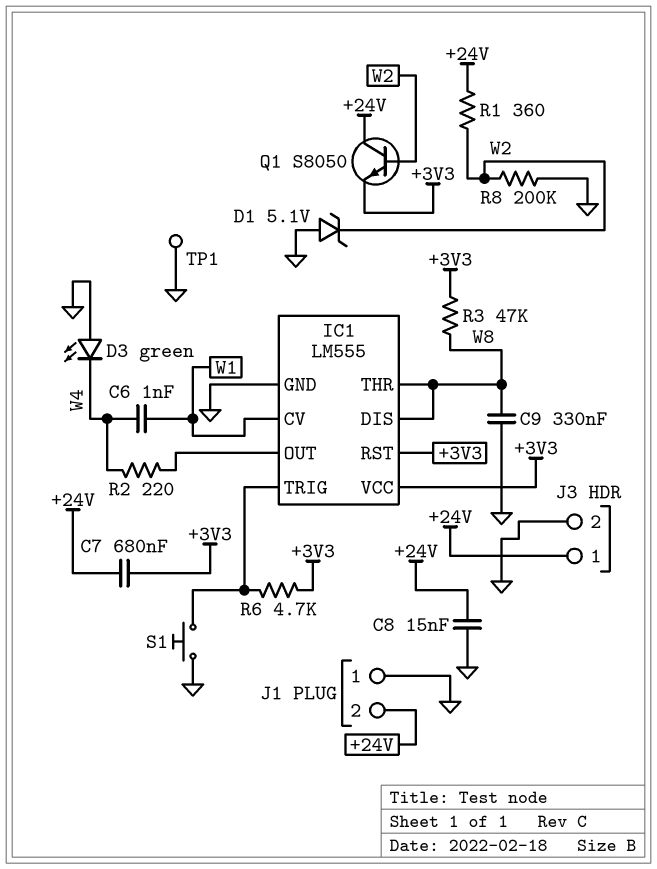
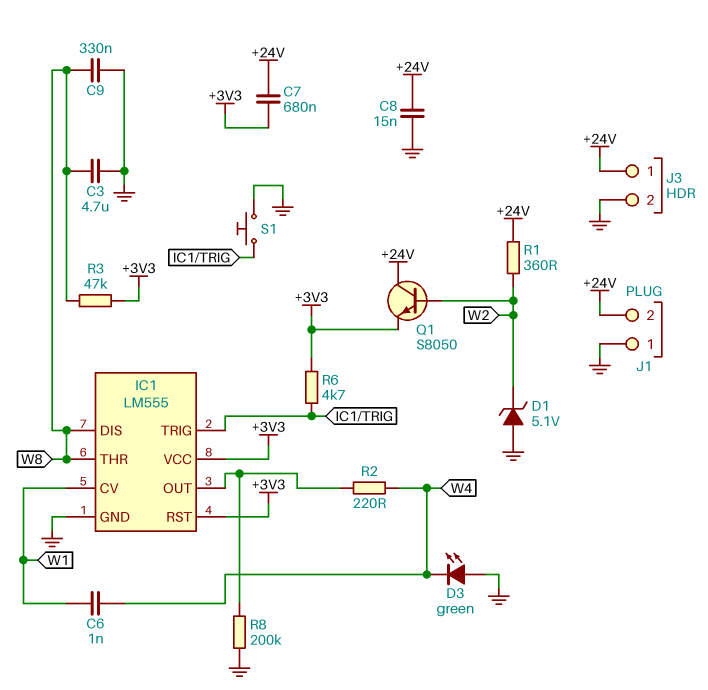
C3: none -> 4.7uF (GND, W8)
R8: 200k (GND, W2) -> 200k (GND, IC1/OUT)
TP1: test point (GND) -> none

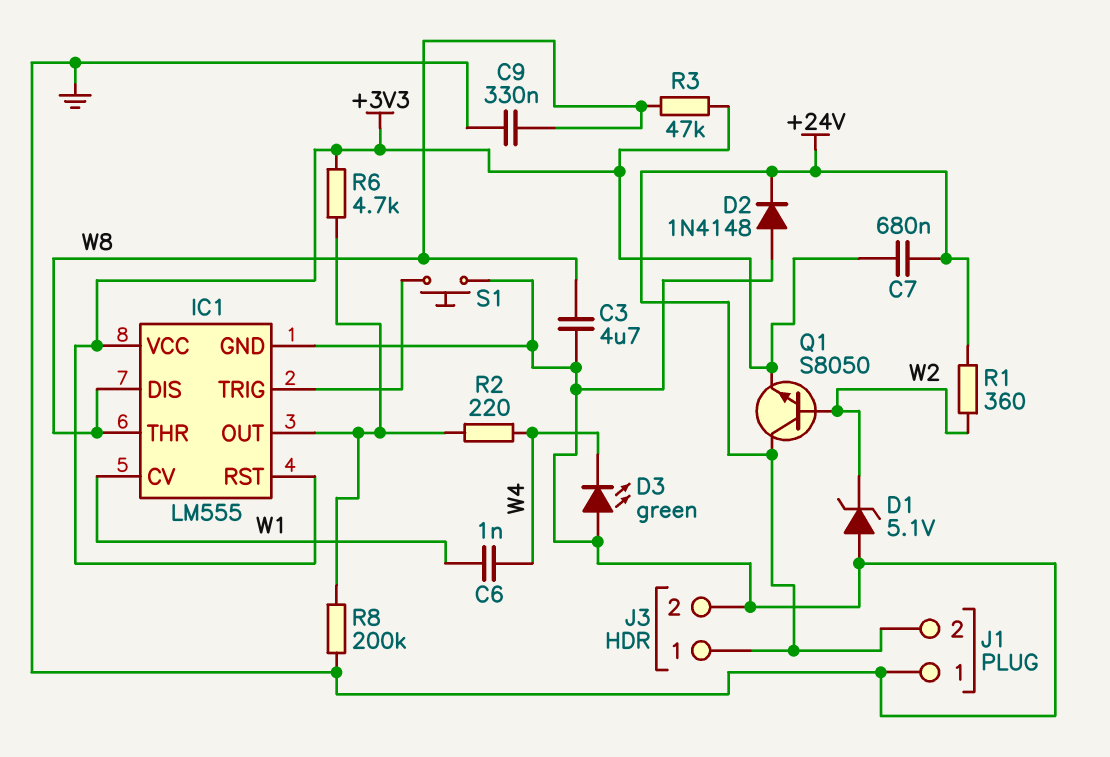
C8: 15nF (+24V, GND) -> none
D2: none -> diode 1N4148 (A GND, K +24V)
R6: 4.7k (+3V3, IC1/TRIG) -> 4.7k (+3V3, IC1/OUT)

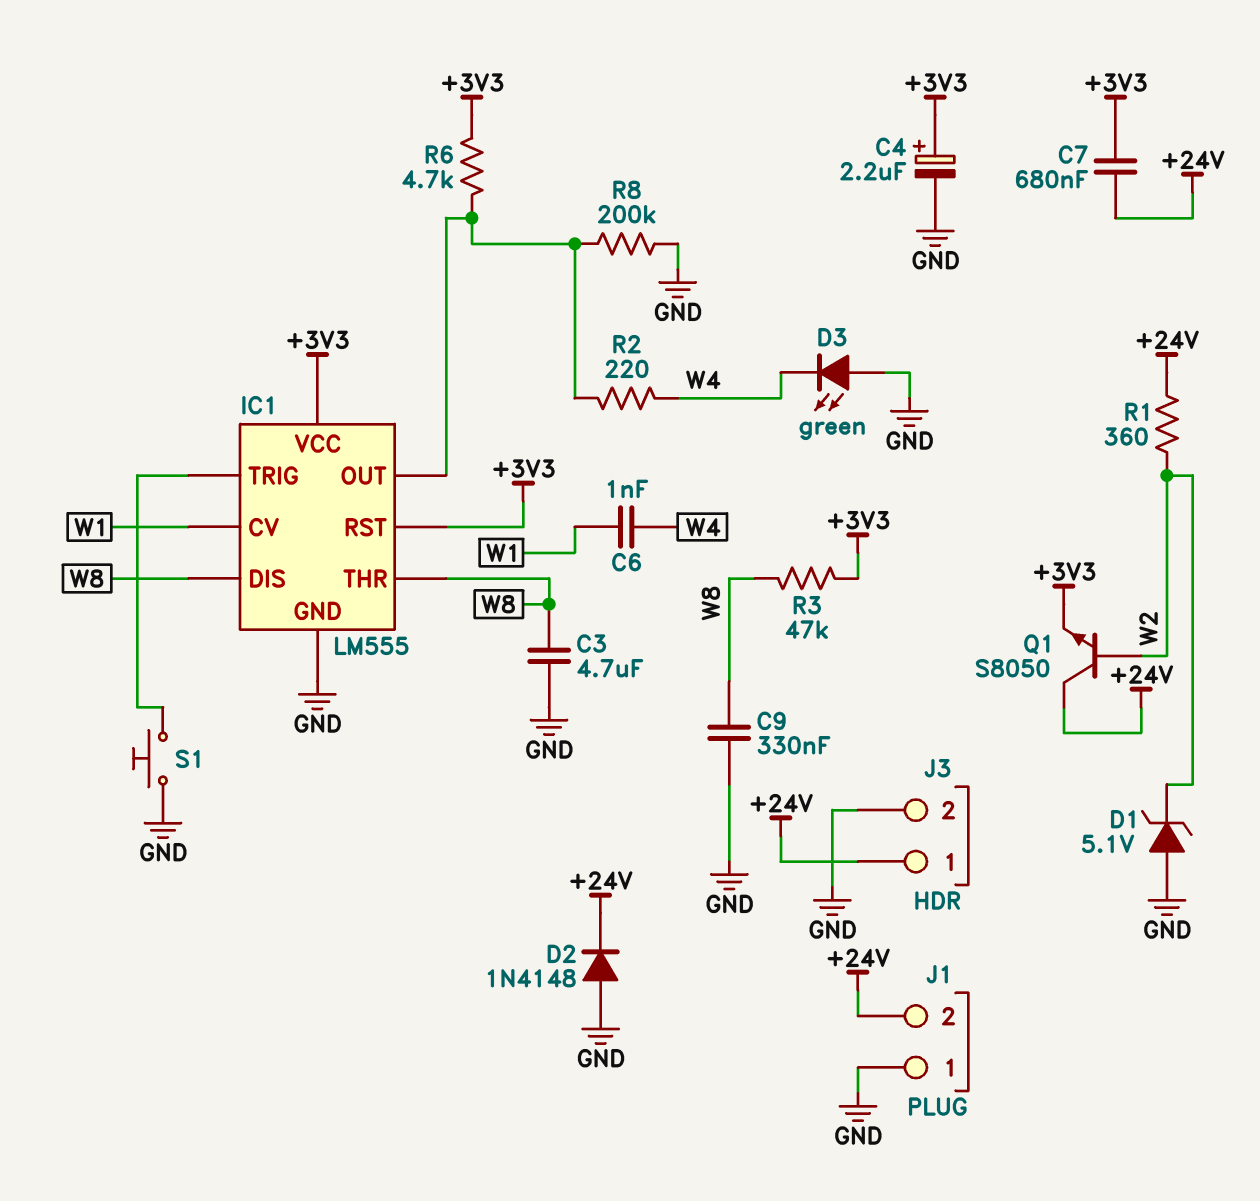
C4: none -> 2.2uF (plus +3V3, minus GND)

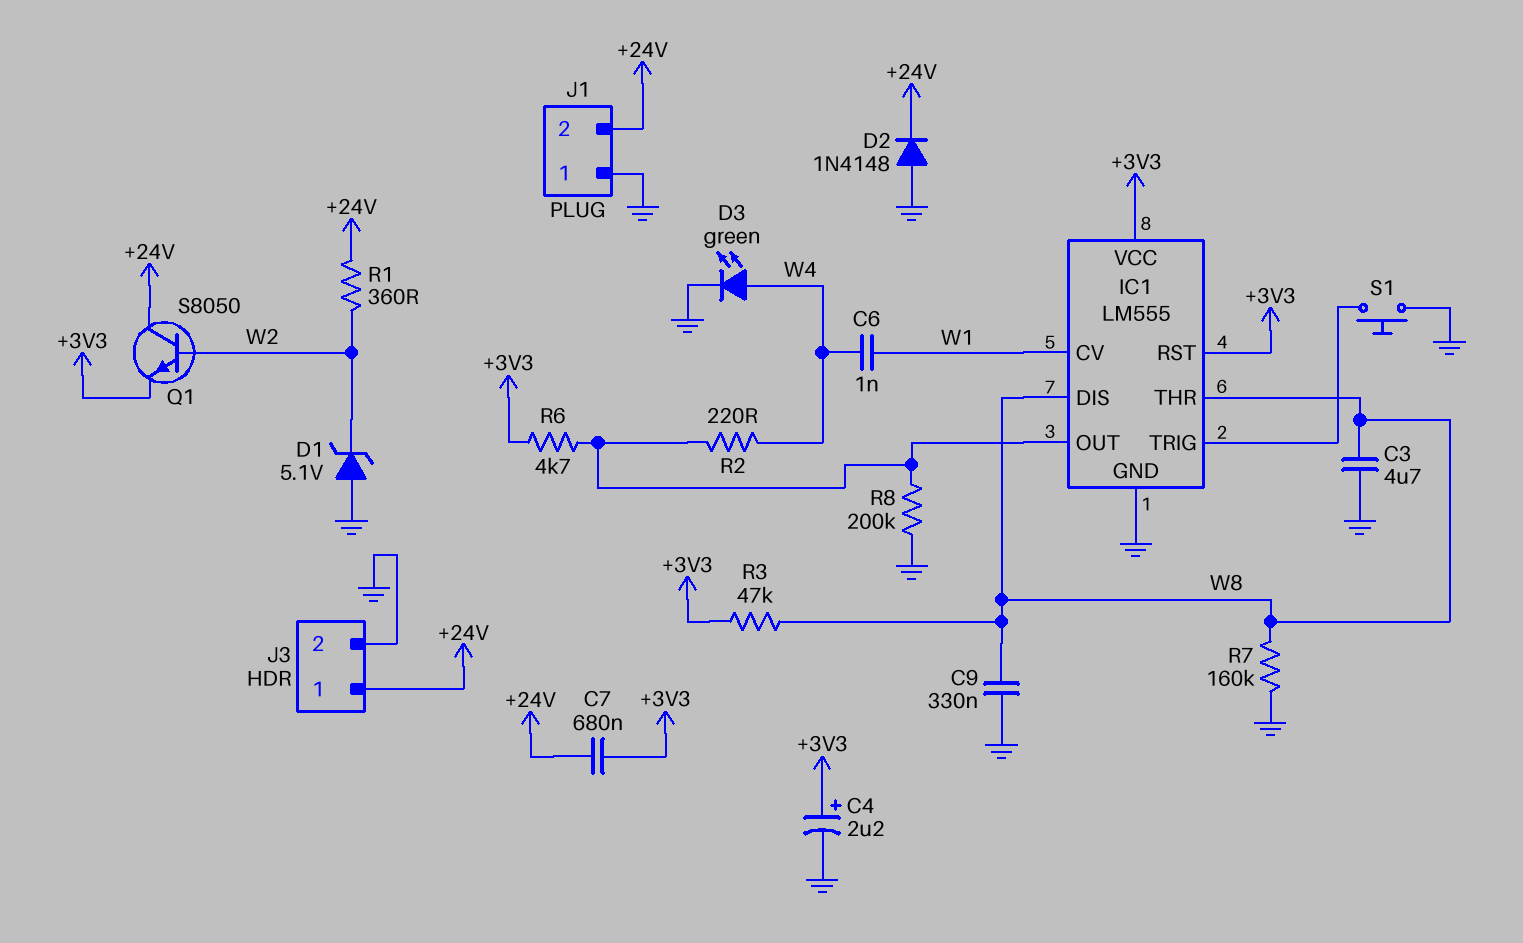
D3: LED green (A GND, K W4) -> LED green (A W4, K GND)
R7: none -> 160k (GND, W8)

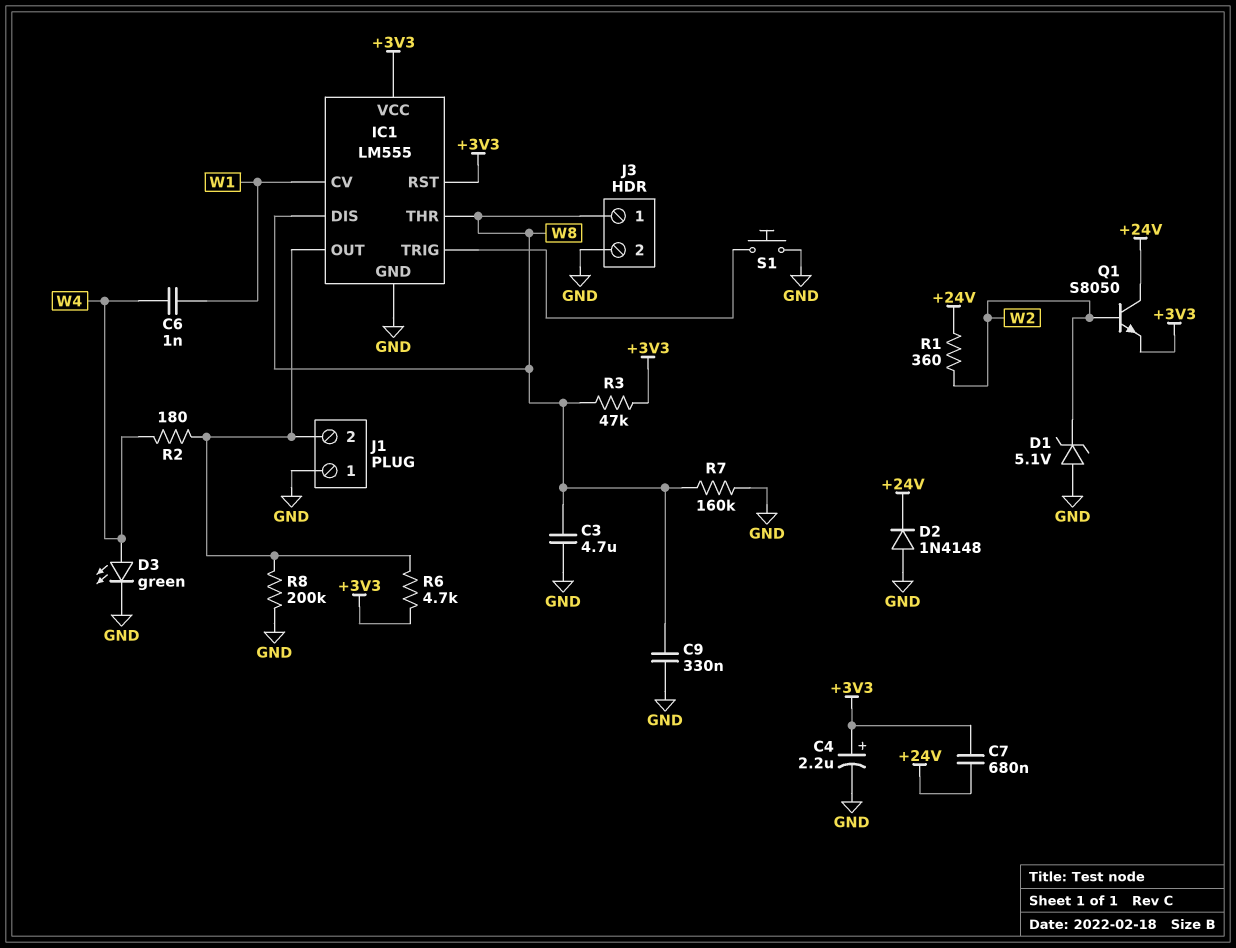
J1 pin 2: +24V -> IC1/OUT
J3 pin 1: +24V -> W8
R2: 220 (IC1/OUT, W4) -> 180 (IC1/OUT, W4)

